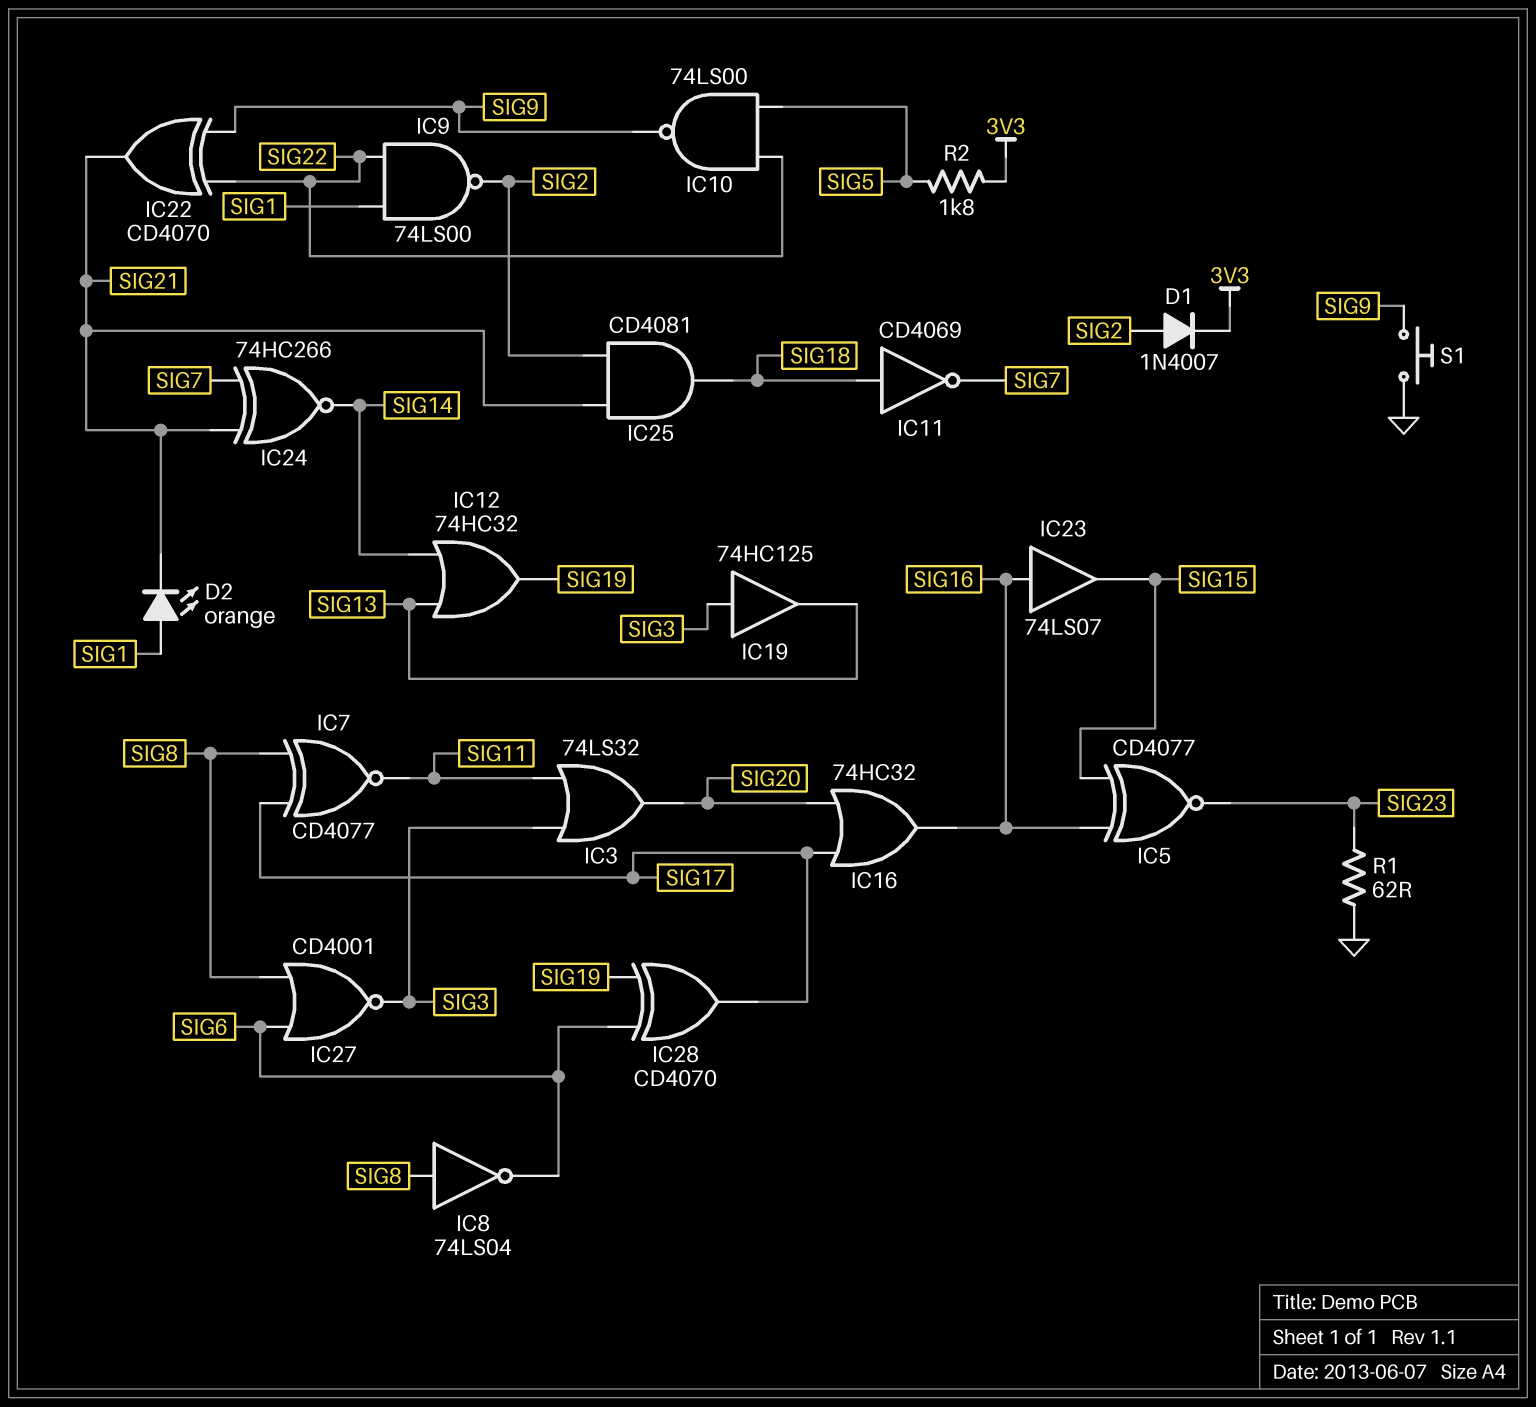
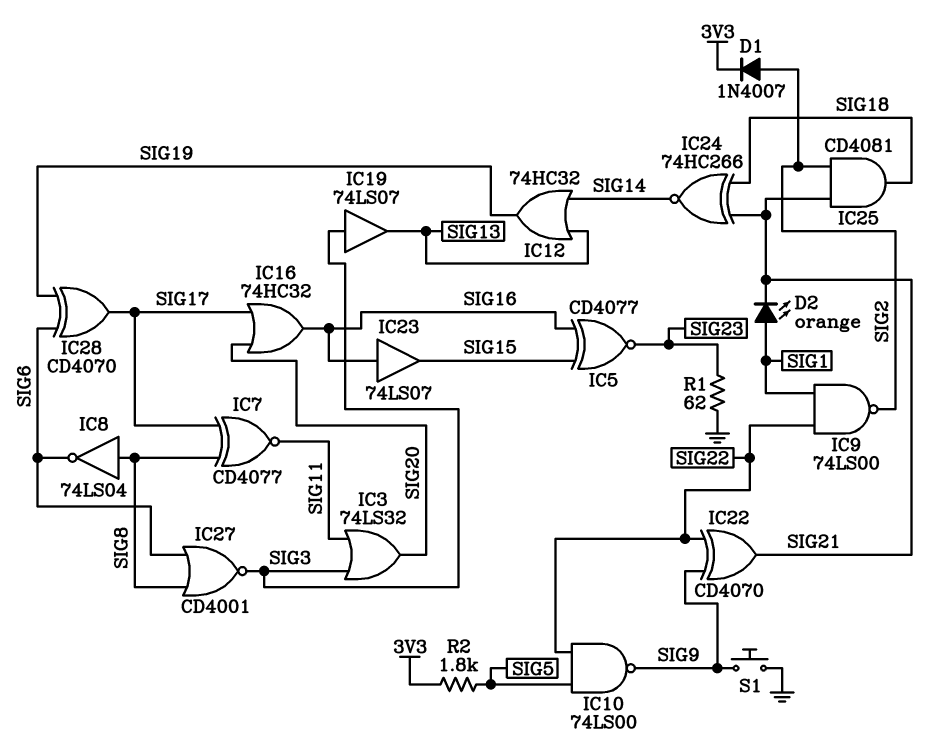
IC11: NOT CD4069 (in SIG18, out SIG7) -> none
IC19: buffer 74HC125 (in SIG3, out SIG13) -> buffer 74LS07 (in SIG3, out SIG13)
IC24: XNOR 74HC266 (in SIG7, in SIG21, out SIG14) -> XNOR 74HC266 (in SIG18, in SIG21, out SIG14)

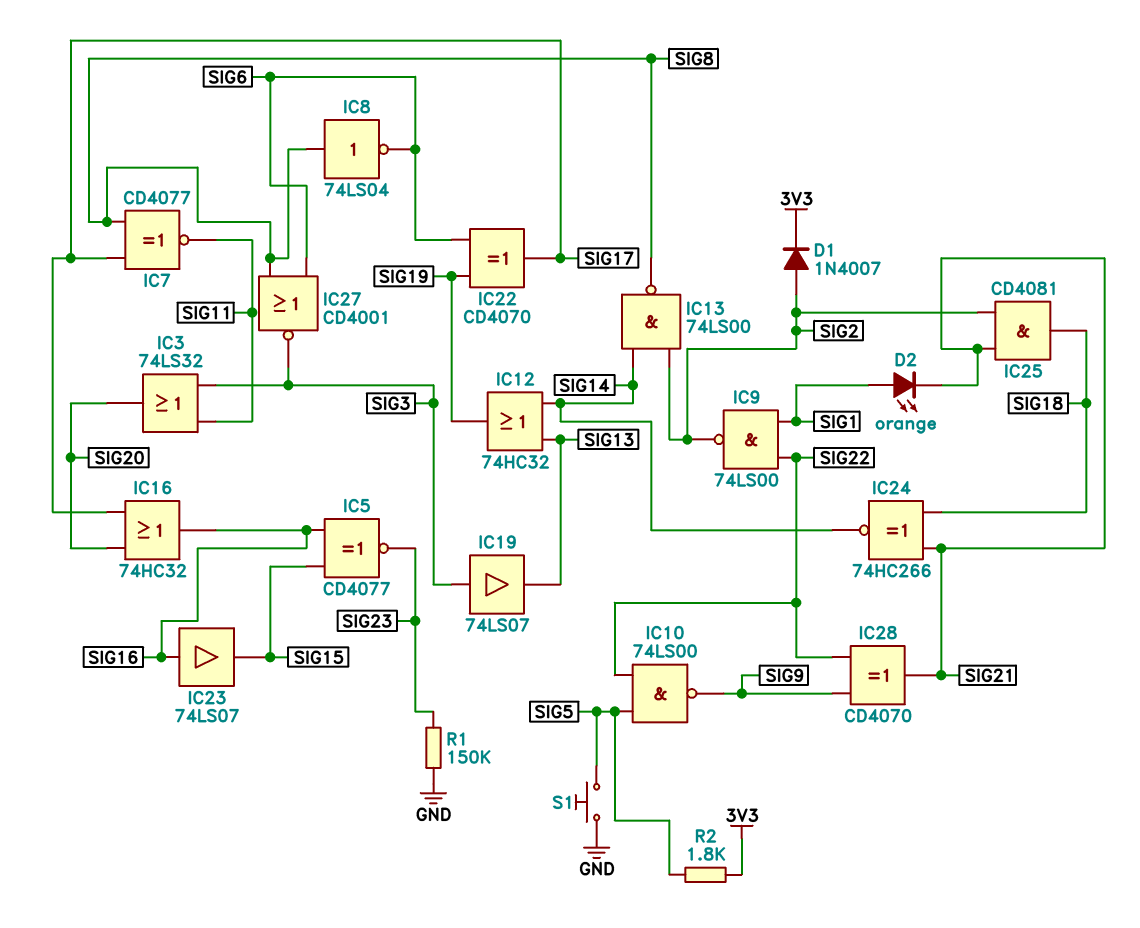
IC13: none -> NAND 74LS00 (in SIG2, in SIG14, out SIG8)
IC22: XOR CD4070 (in SIG9, in SIG22, out SIG21) -> XOR CD4070 (in SIG6, in SIG19, out SIG17)
IC28: XOR CD4070 (in SIG6, in SIG19, out SIG17) -> XOR CD4070 (in SIG9, in SIG22, out SIG21)
R1: 62 (GND, SIG23) -> 150k (GND, SIG23)
S1: button (GND, SIG9) -> button (GND, SIG5)

